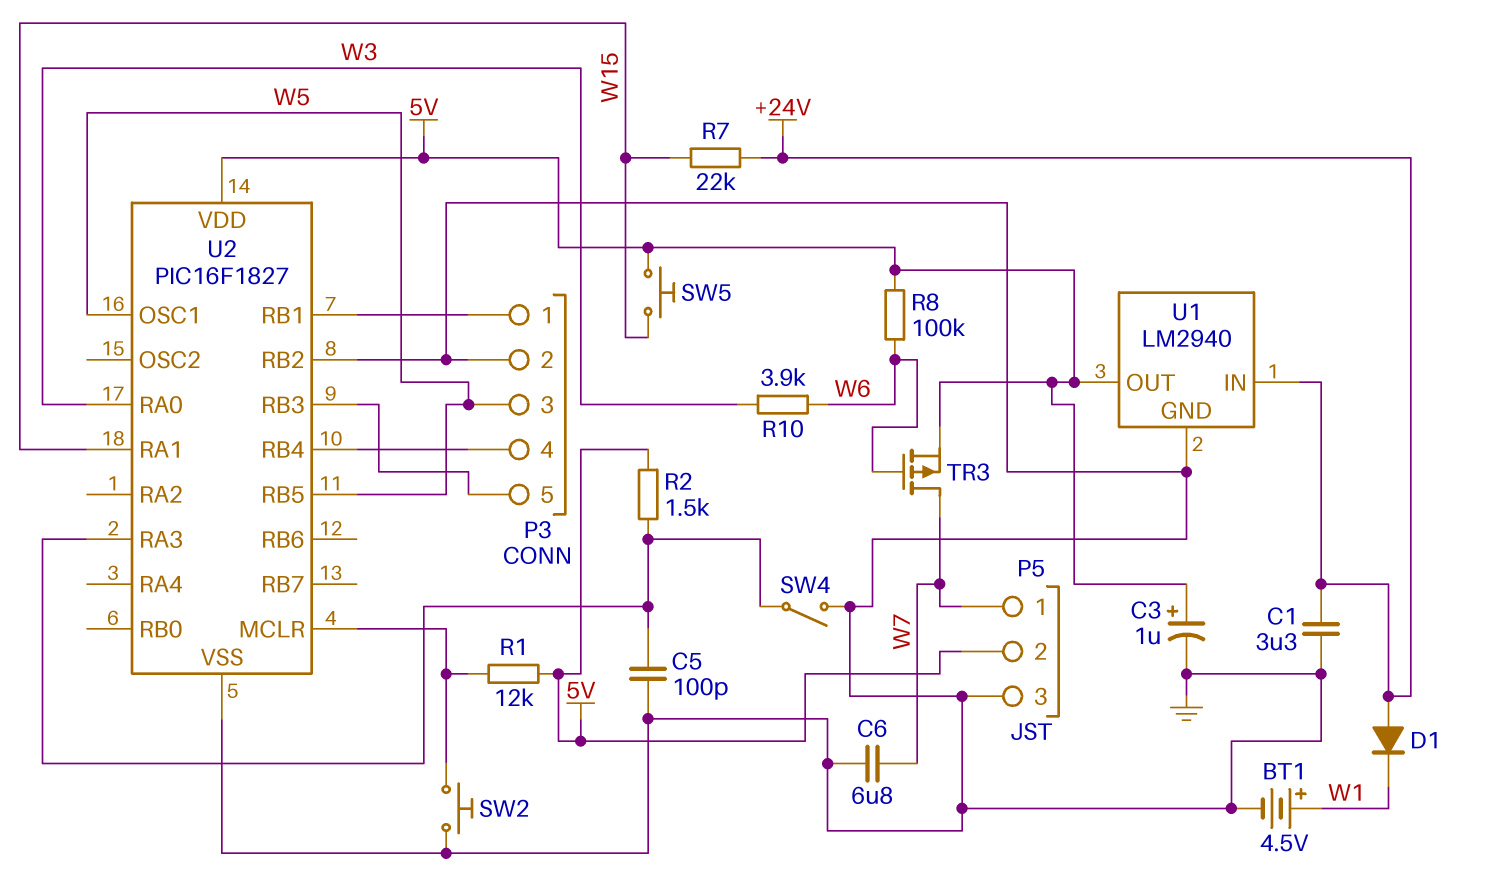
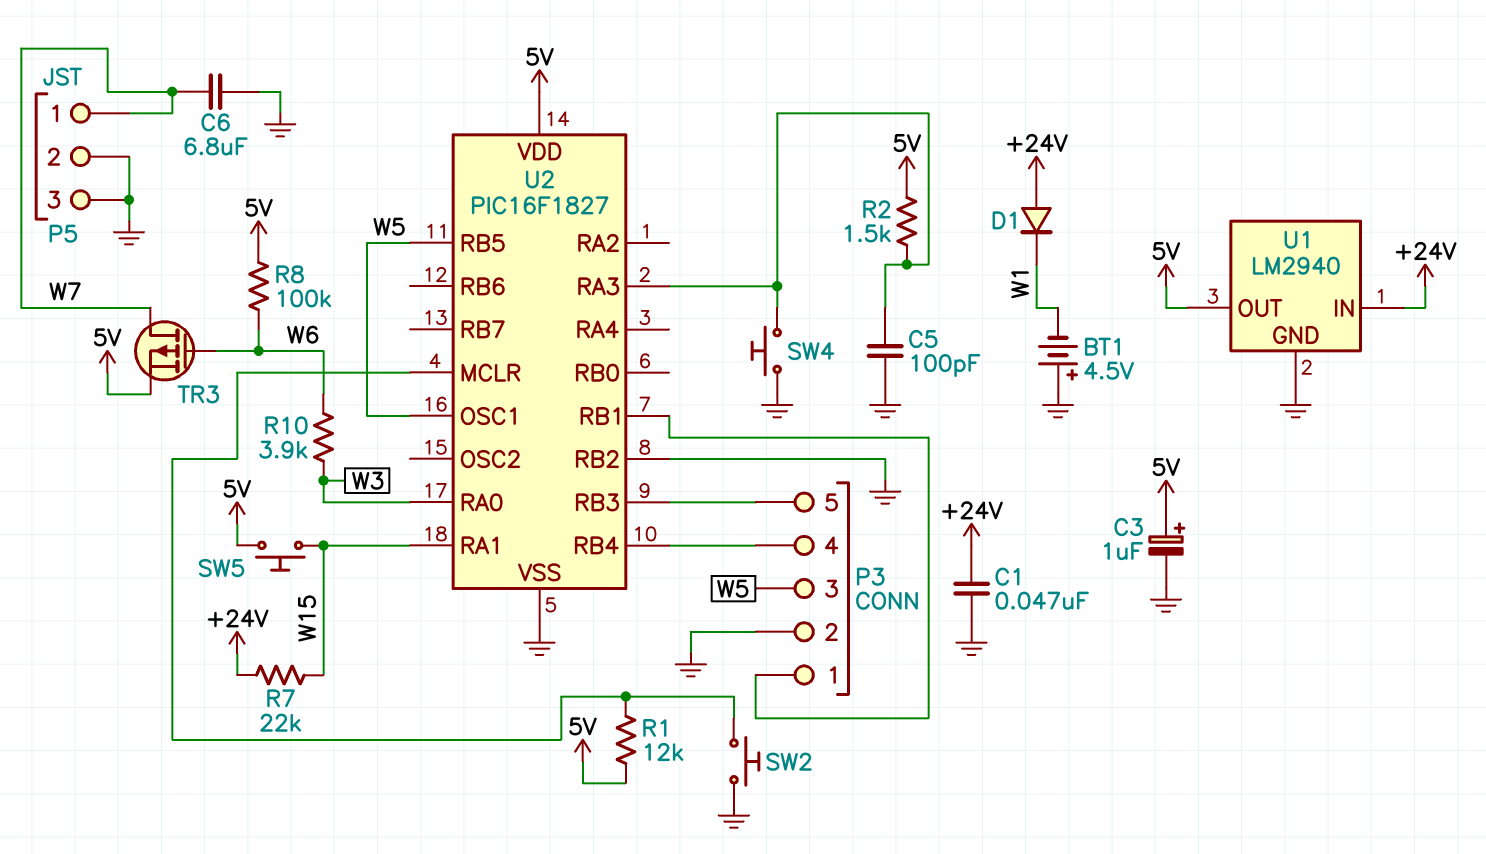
BT1: 4.5V (plus W1, minus GND) -> 4.5V (plus GND, minus W1)
C1: 3.3uF (+24V, GND) -> 47nF (+24V, GND)
P5 pin 2: 5V -> GND
SW4: switch (GND, U2/RA3) -> button (GND, U2/RA3)

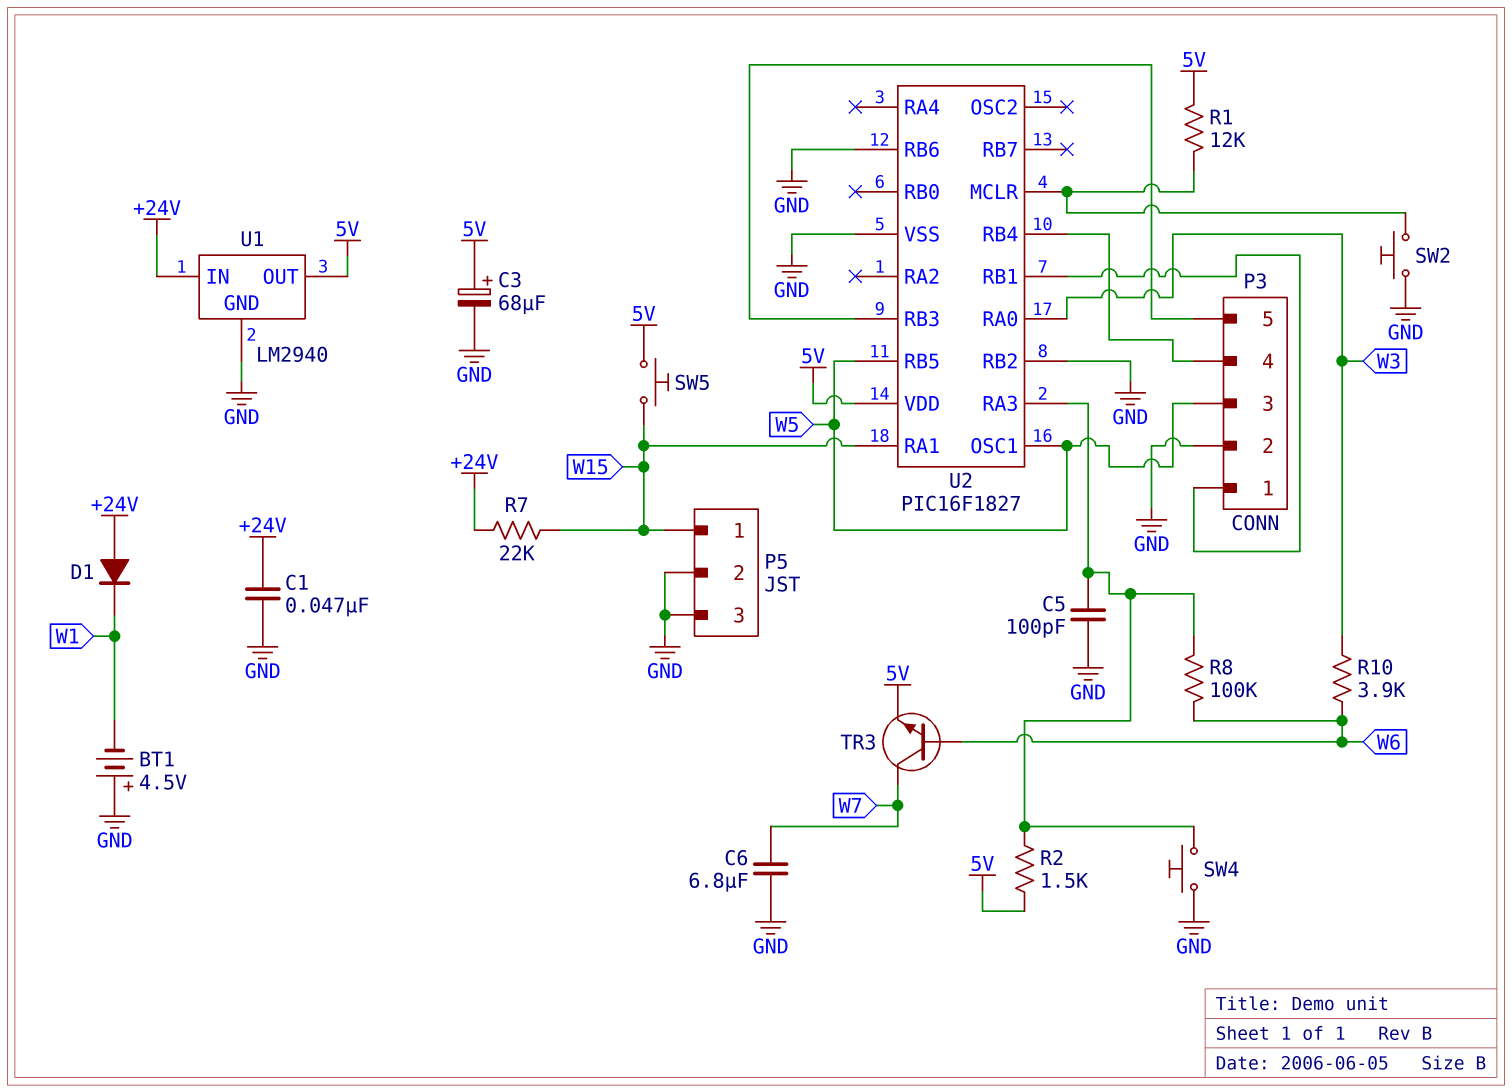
C3: 1uF (plus 5V, minus GND) -> 68uF (plus 5V, minus GND)
P5 pin 1: W7 -> W15
R8: 100k (5V, W6) -> 100k (U2/RA3, W6)
TR3: PMOS (G W6, D W7, S 5V) -> NPN (B W6, C W7, E 5V)
U2 pin RB6: none -> GND

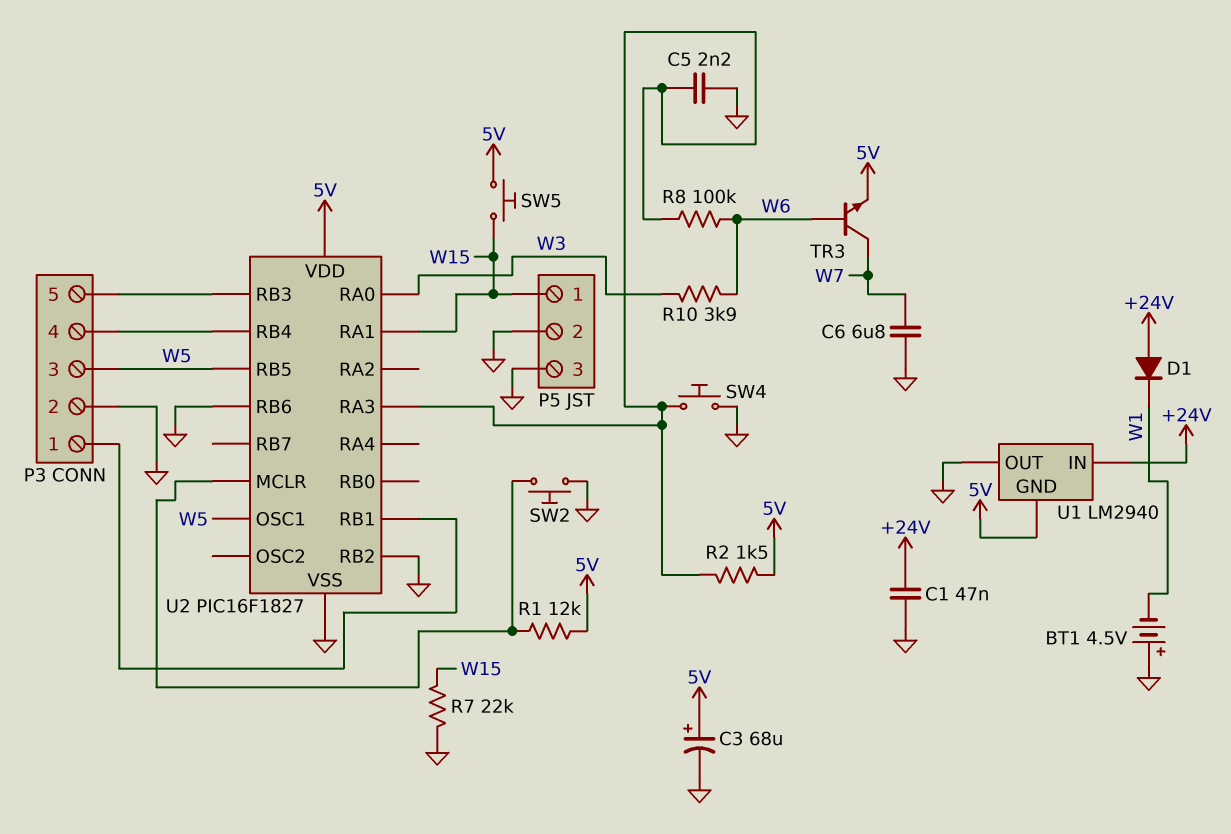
C5: 100pF (GND, U2/RA3) -> 2.2nF (GND, U2/RA3)
R7: 22k (+24V, W15) -> 22k (GND, W15)
U1 pin GND: GND -> 5V
U1 pin OUT: 5V -> GND

